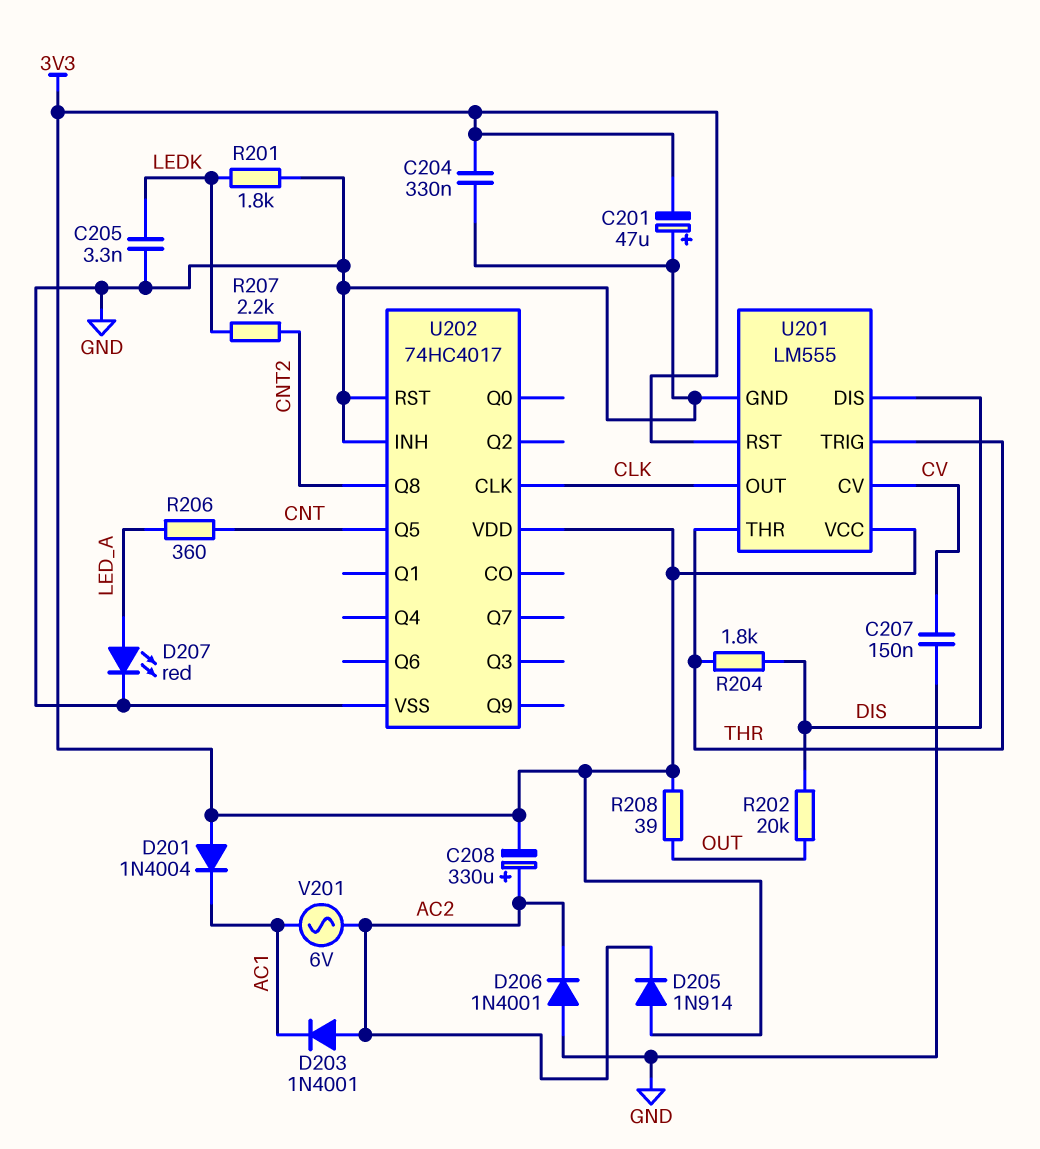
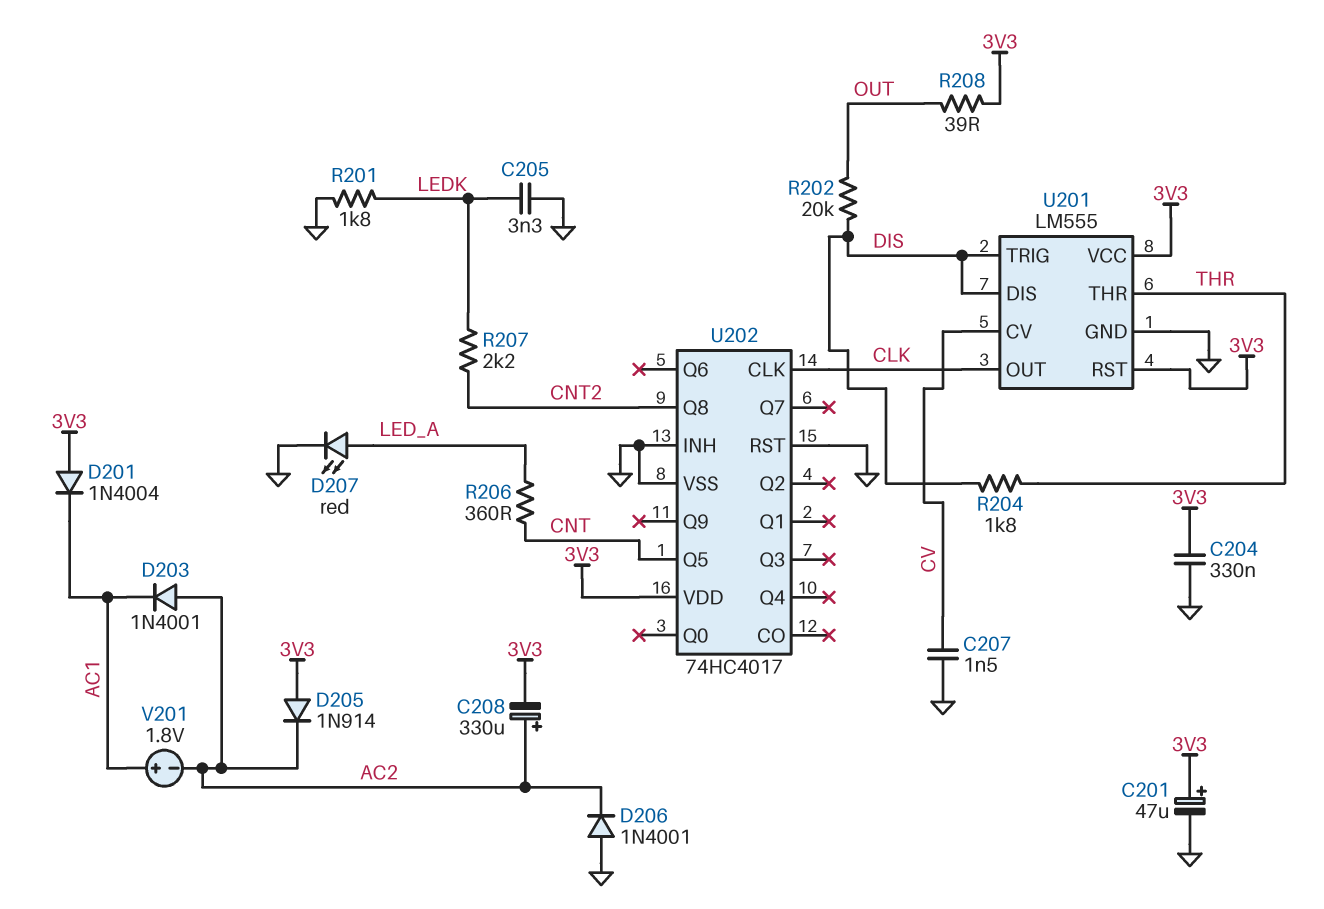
C201: 47uF (plus GND, minus 3V3) -> 47uF (plus 3V3, minus GND)
C207: 150nF (CV, GND) -> 1.5nF (CV, GND)
U201 pin TRIG: THR -> DIS
V201: AC 6V (AC1, AC2) -> 1.8V (plus AC1, minus AC2)

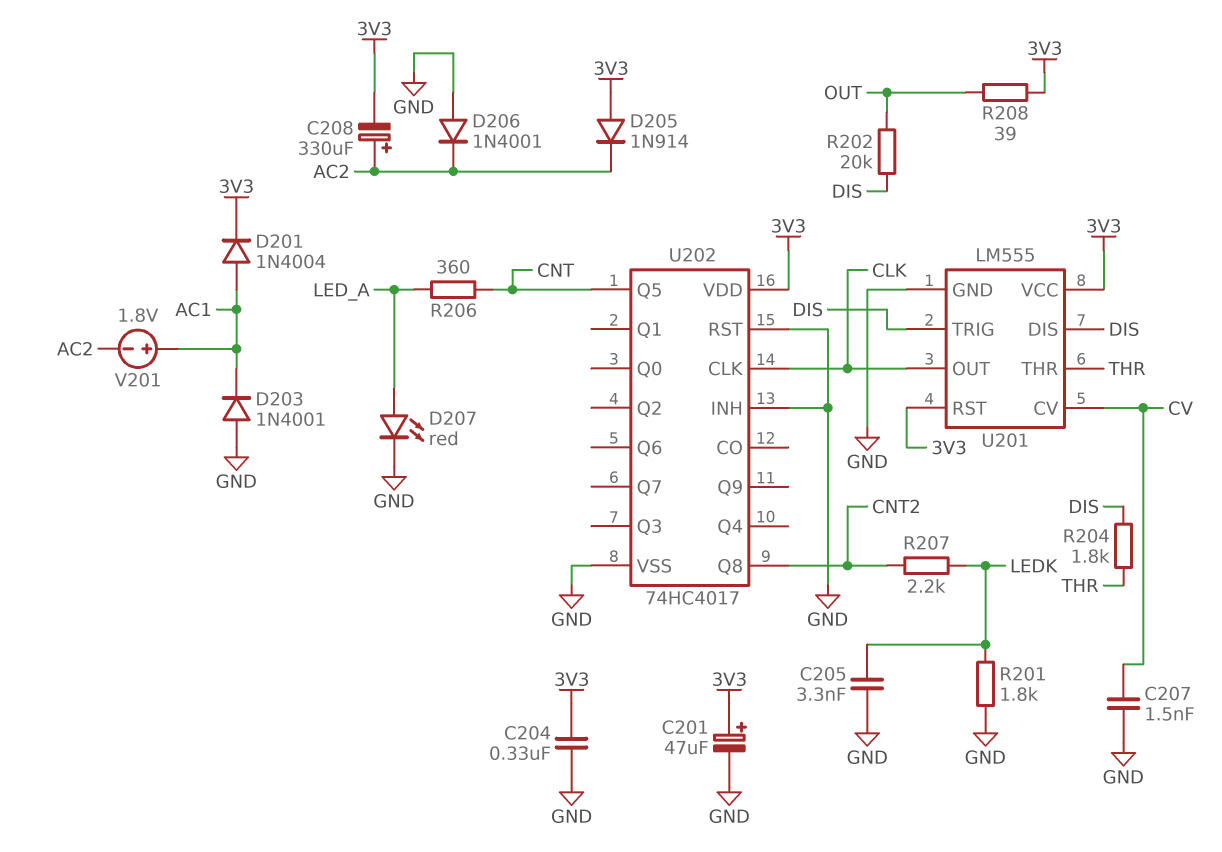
D201: diode 1N4004 (A 3V3, K AC1) -> diode 1N4004 (A AC1, K 3V3)
D203: diode 1N4001 (A AC2, K AC1) -> diode 1N4001 (A GND, K AC1)

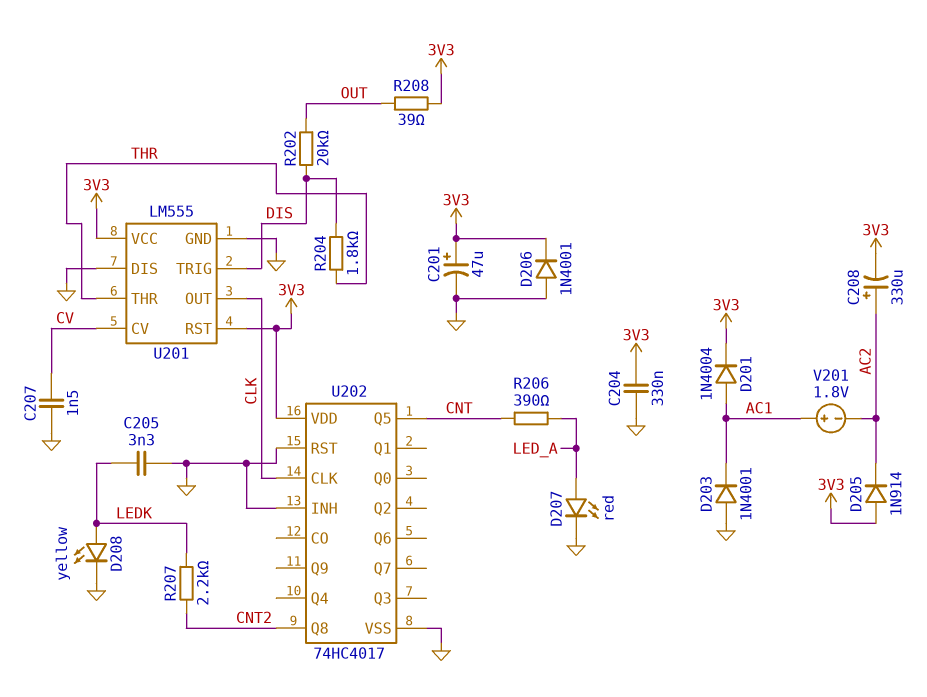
D206: diode 1N4001 (A GND, K AC2) -> diode 1N4001 (A GND, K 3V3)
D208: none -> LED yellow (A LEDK, K GND)
R201: 1.8k (GND, LEDK) -> none
R206: 360 (CNT, LED_A) -> 390 (CNT, LED_A)
U201 pin DIS: DIS -> GND

